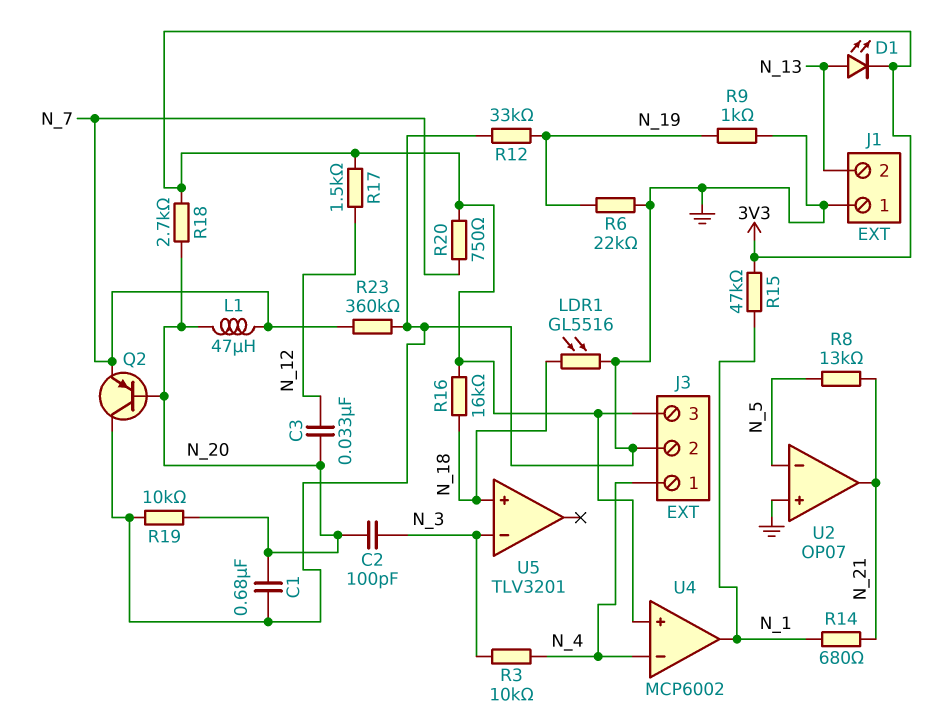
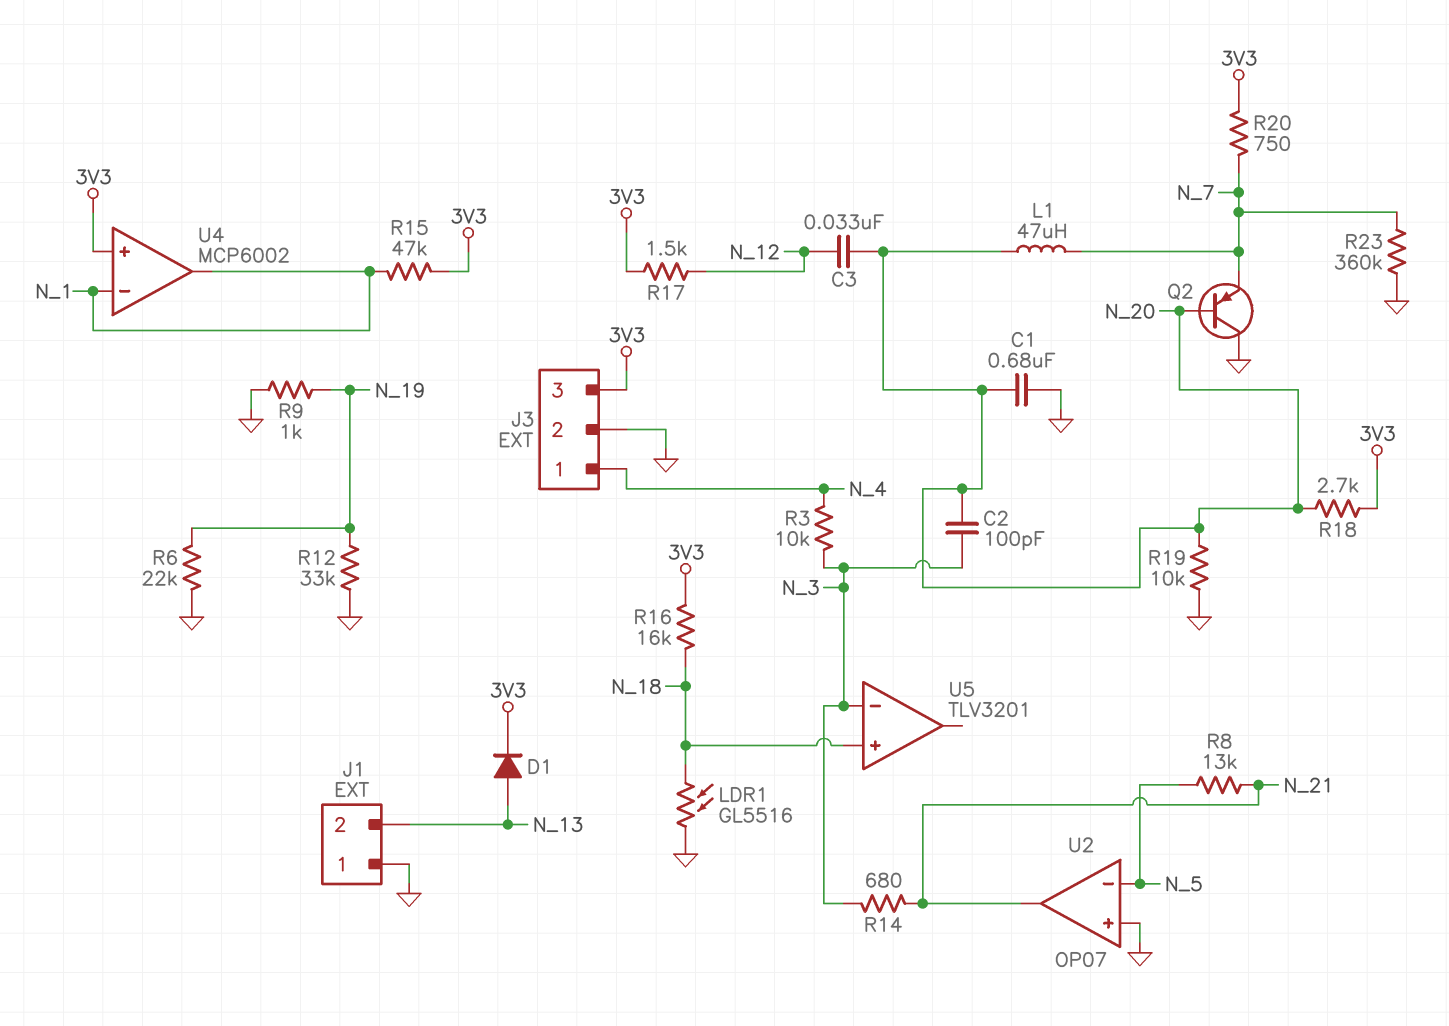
D1: LED (A N_13, K 3V3) -> diode (A N_13, K 3V3)
R14: 680 (N_1, N_21) -> 680 (N_3, N_21)
U4 pin in-: N_4 -> N_1

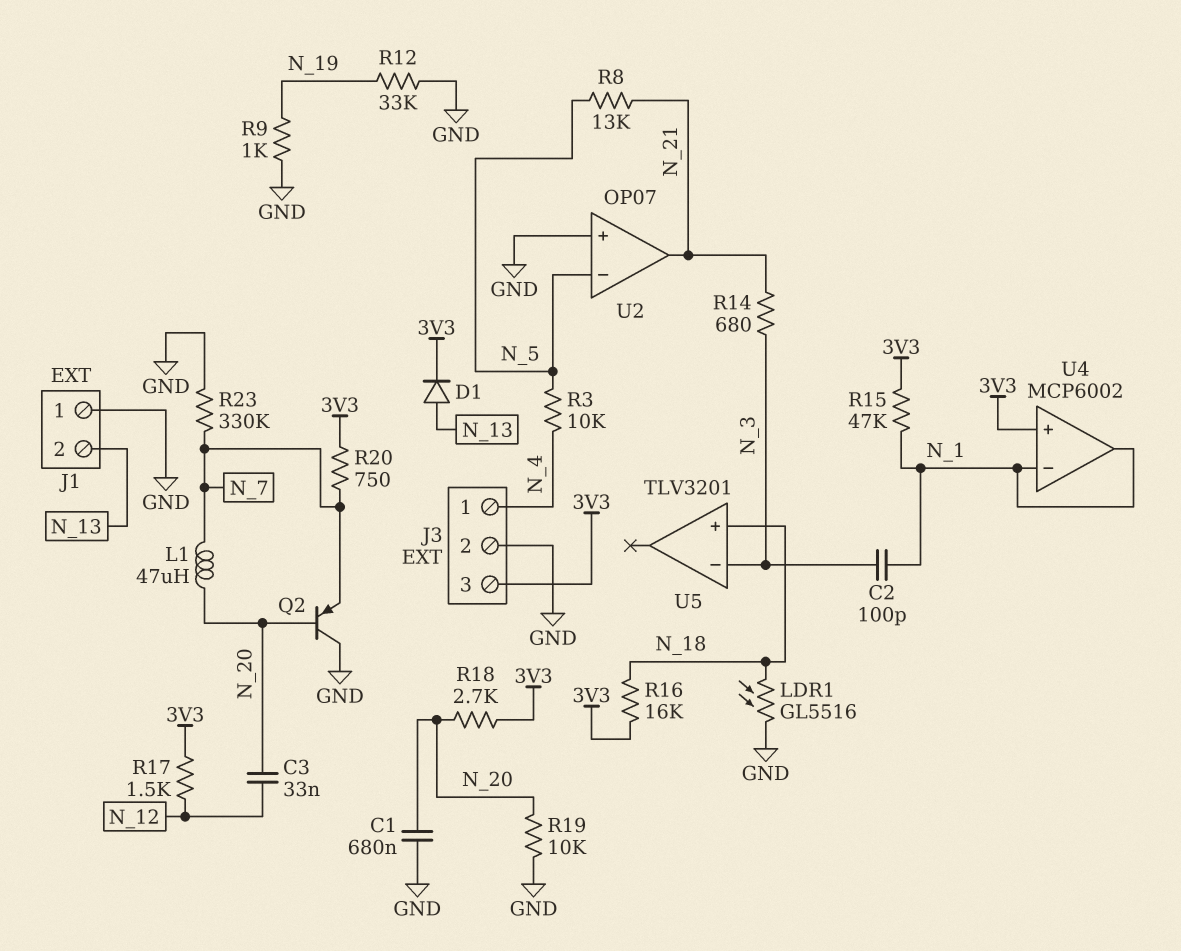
C2: 100pF (N_3, N_20) -> 100pF (N_1, N_3)
R3: 10k (N_3, N_4) -> 10k (N_4, N_5)
R6: 22k (GND, N_19) -> none
R23: 360k (GND, N_7) -> 330k (GND, N_7)

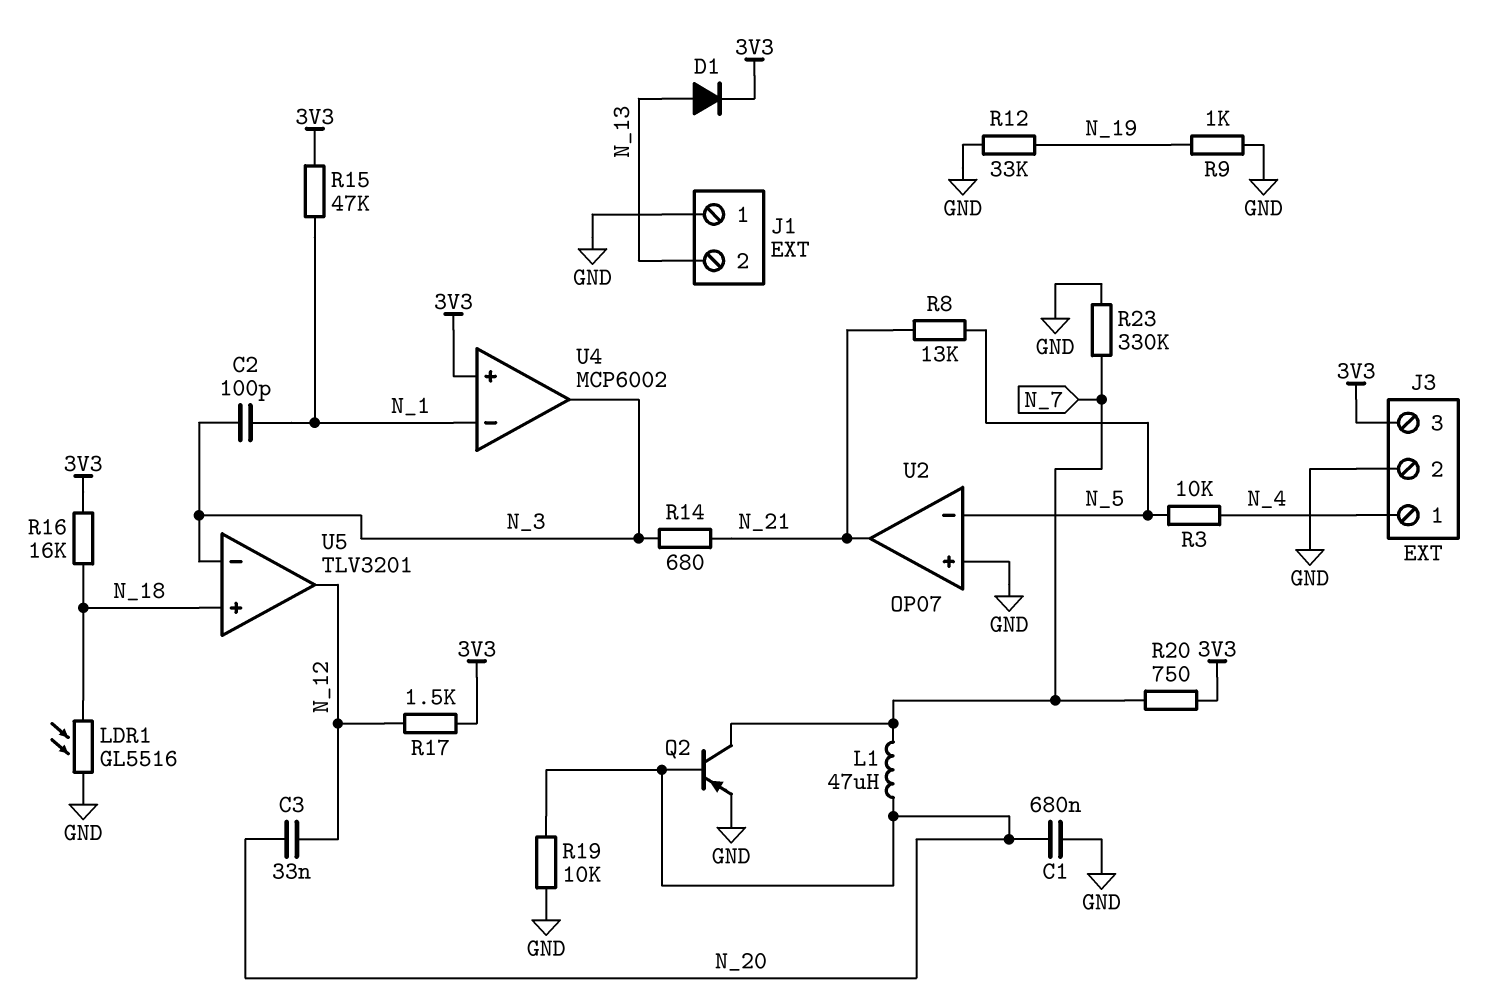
Q2: PNP (B N_20, C GND, E N_7) -> PNP (B N_20, C N_7, E GND)
R18: 2.7k (3V3, N_20) -> none
U4 pin out: N_1 -> N_3
U5 pin out: none -> N_12

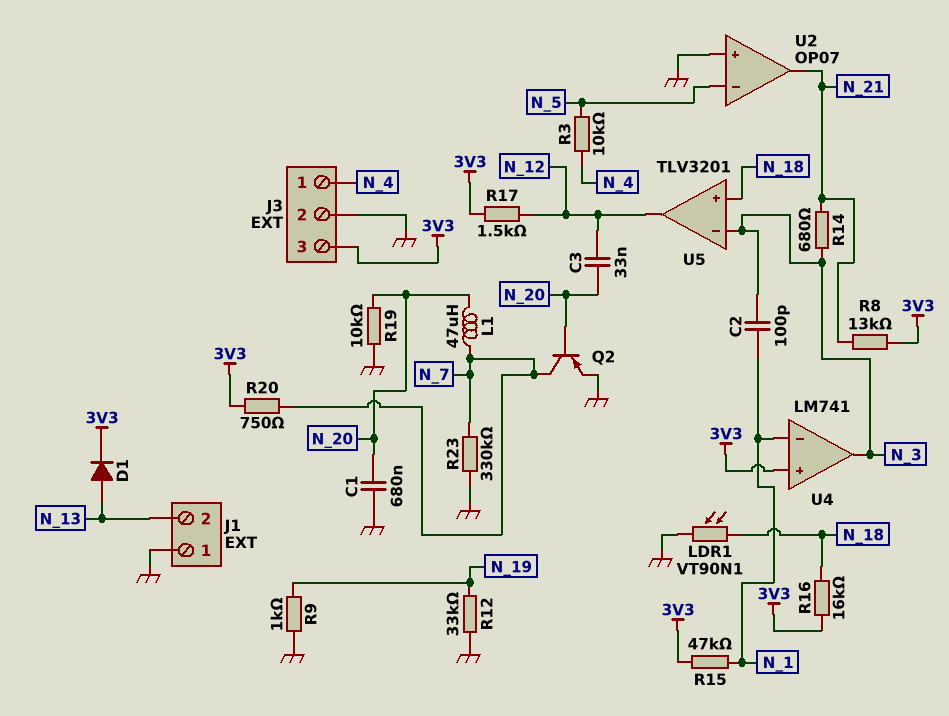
LDR1: GL5516 (GND, N_18) -> VT90N1 (GND, N_18)
R8: 13k (N_5, N_21) -> 13k (3V3, N_21)
U4: MCP6002 -> LM741

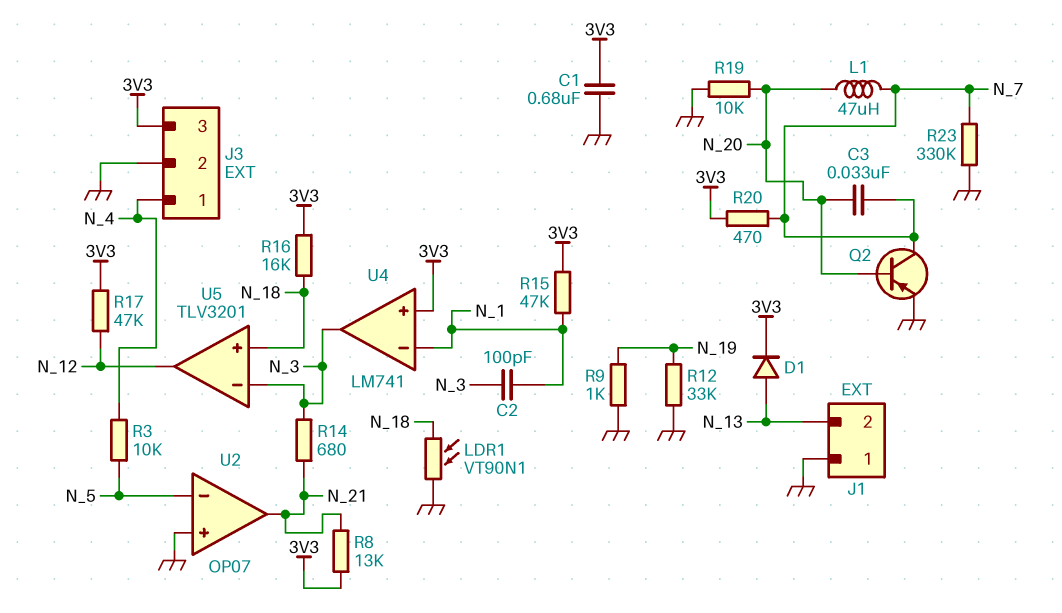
C1: 680nF (GND, N_20) -> 680nF (3V3, GND)
C3: 33nF (N_12, N_20) -> 33nF (N_7, N_20)
R17: 1.5k (3V3, N_12) -> 47k (3V3, N_12)
R20: 750 (3V3, N_7) -> 470 (3V3, N_7)

